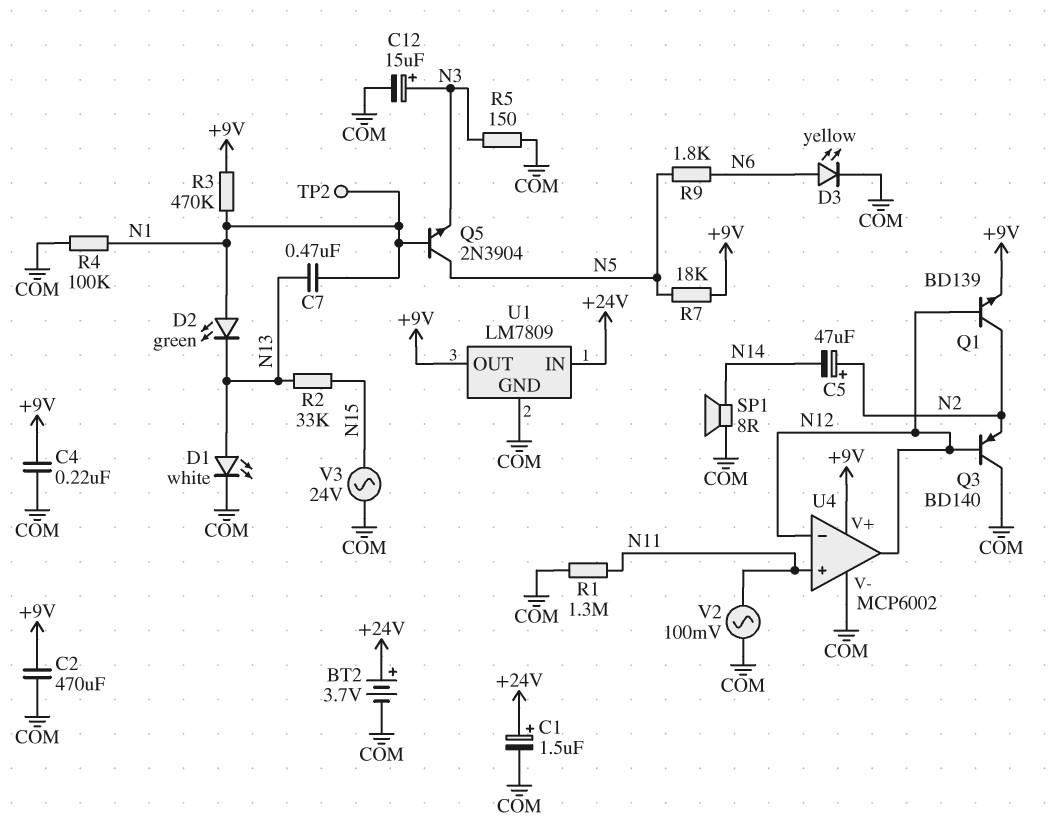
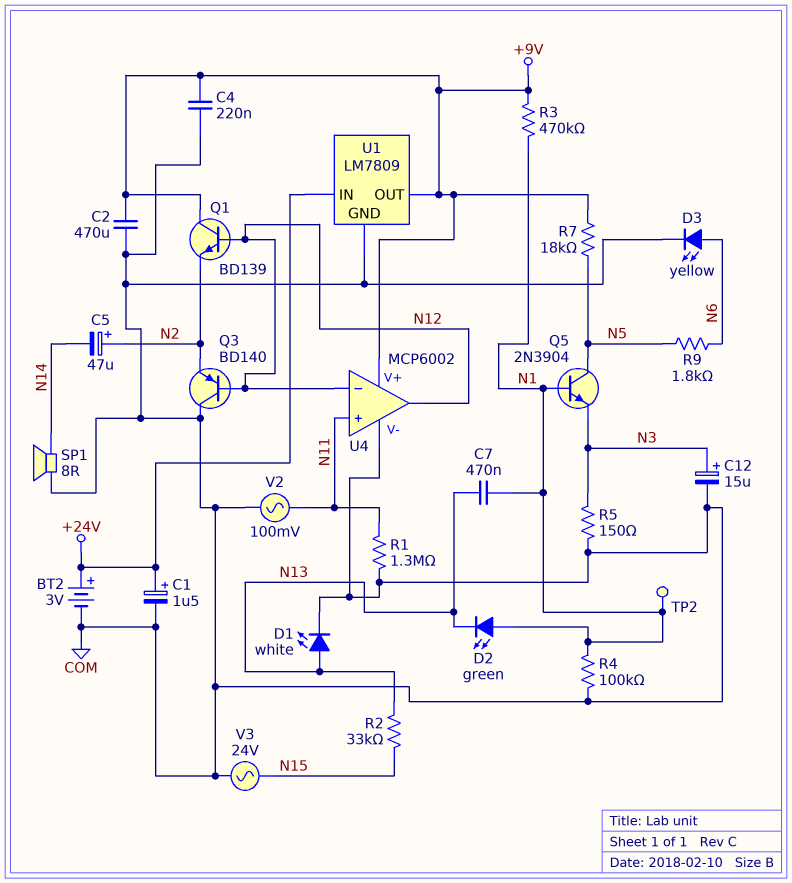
BT2: 3.7V (plus +24V, minus COM) -> 3V (plus +24V, minus COM)
Q1: NPN BD139 (B N12, C N2, E +9V) -> NPN BD139 (B N12, C +9V, E N2)

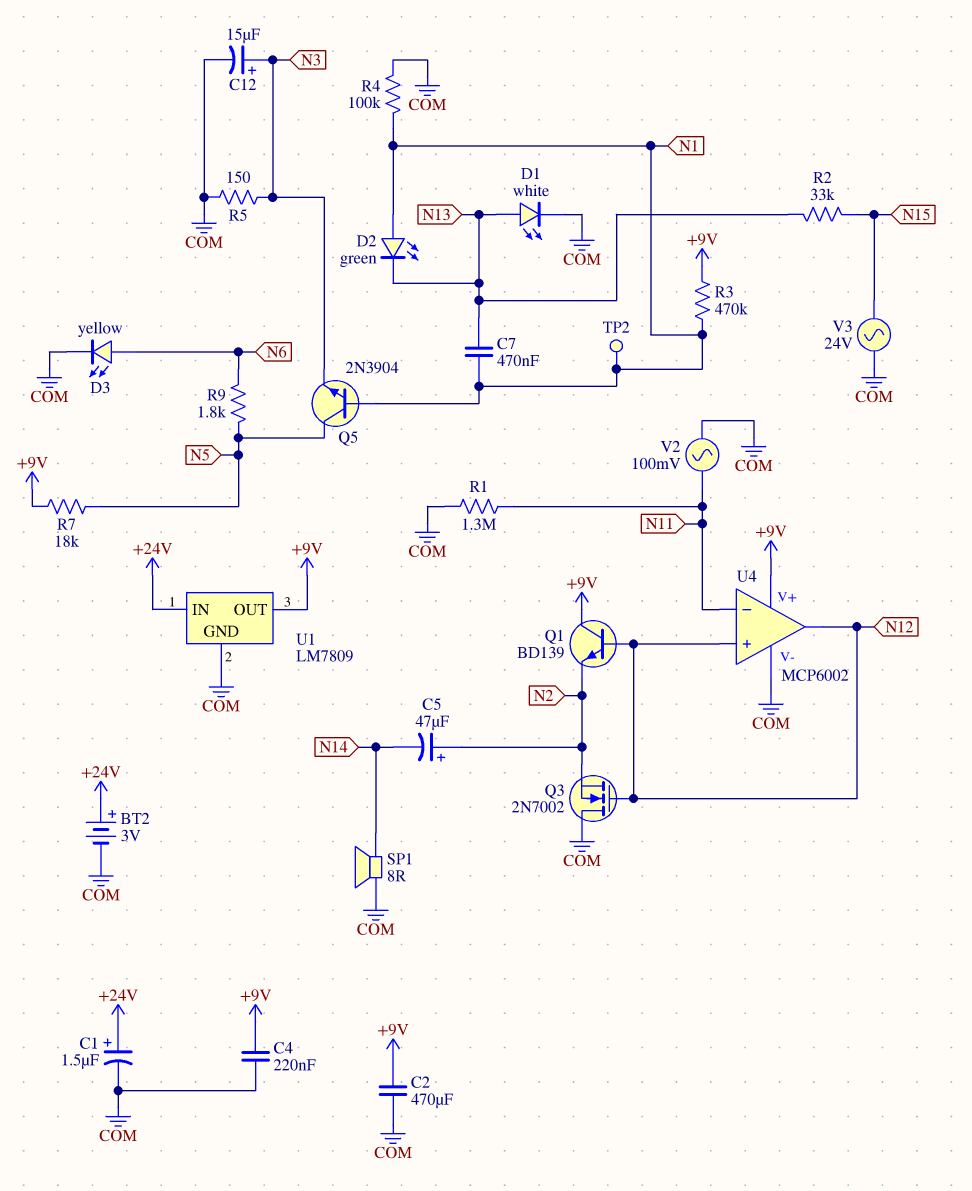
Q3: PNP BD140 (B N12, C COM, E N2) -> NMOS 2N7002 (G N12, D COM, S N2)
U4 pin in+: N11 -> N12
U4 pin in-: N12 -> N11

